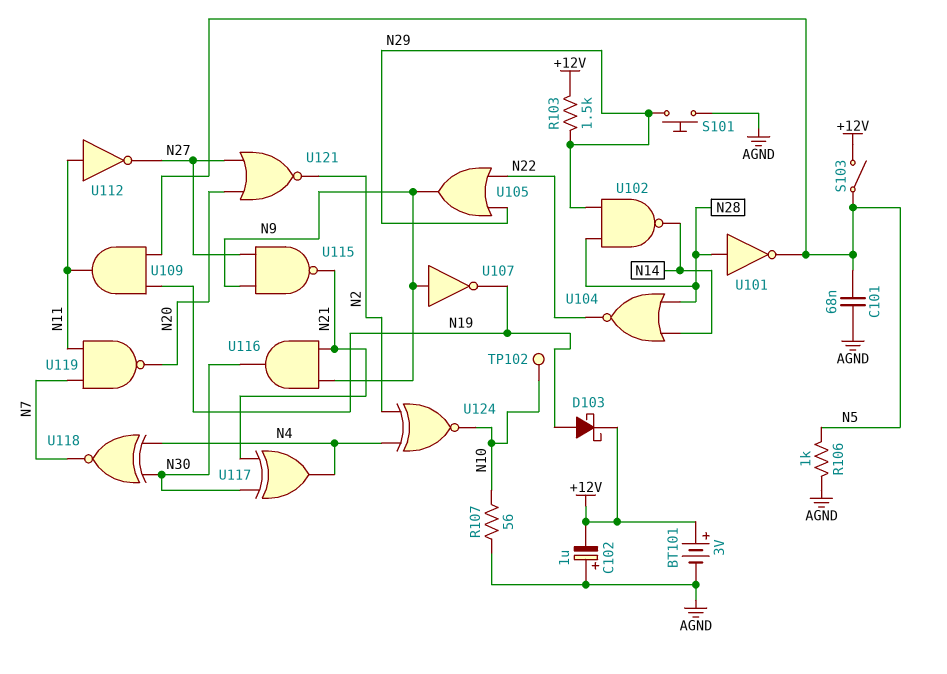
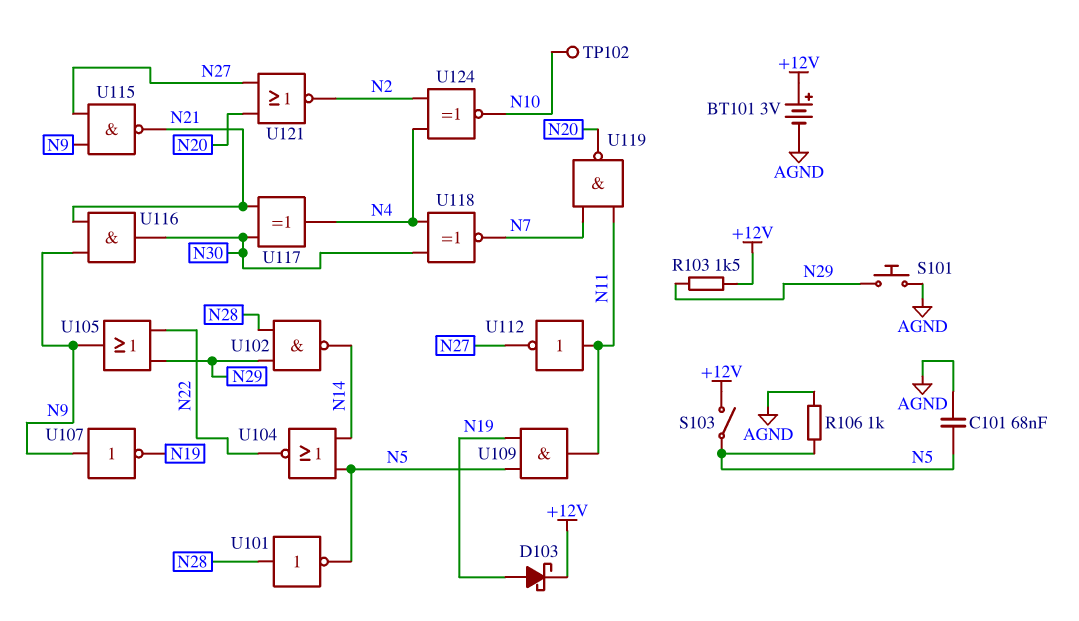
C102: 1uF (plus AGND, minus +12V) -> none
R107: 56 (AGND, N10) -> none
U104: NOR (in N14, in N28, out N22) -> NOR (in N5, in N14, out N22)

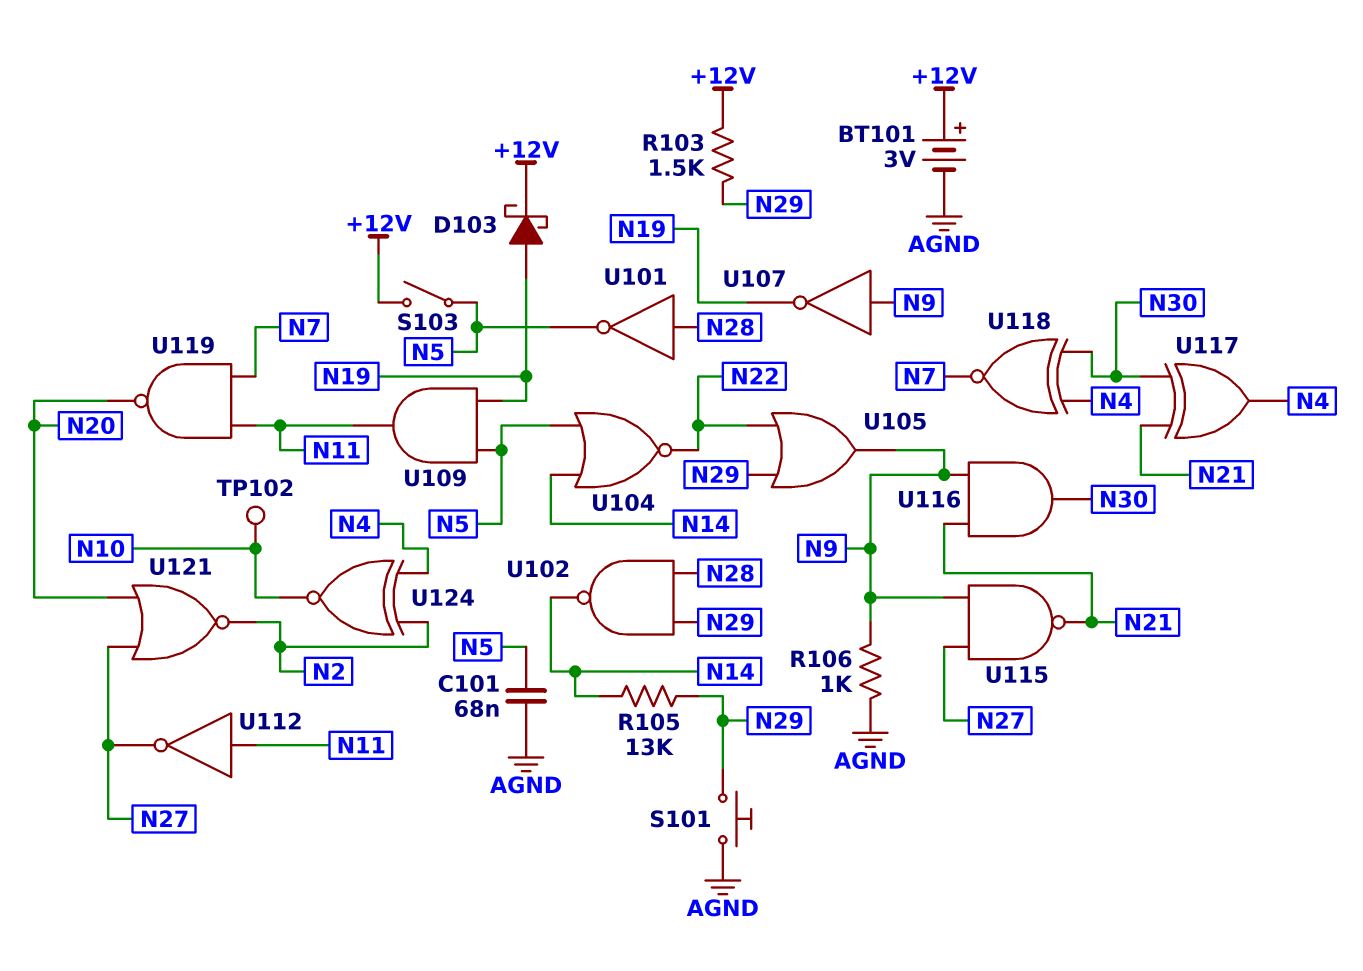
R105: none -> 13k (N14, N29)
R106: 1k (AGND, N5) -> 1k (AGND, N9)

